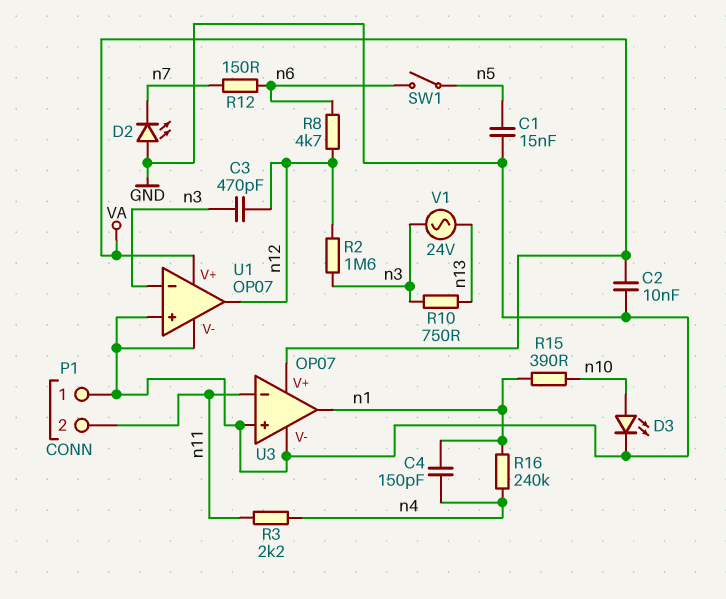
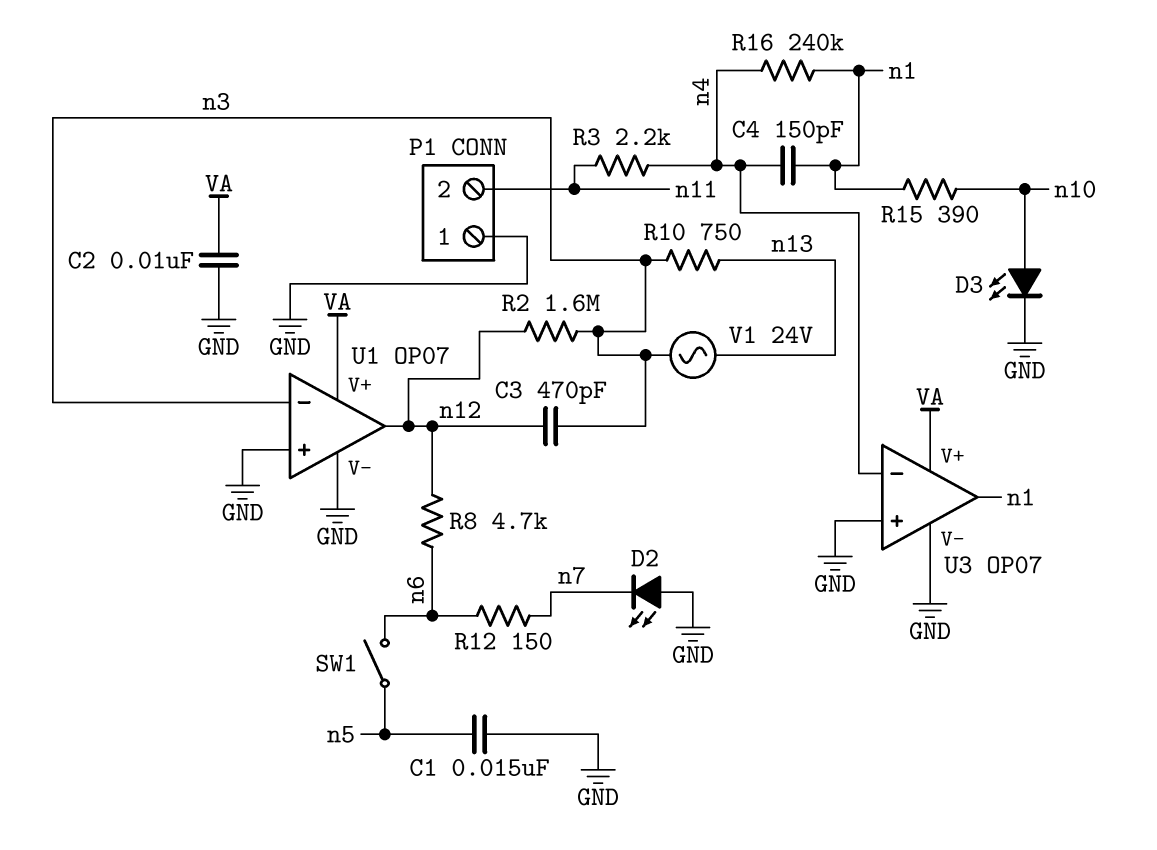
U3 pin in-: n11 -> n4

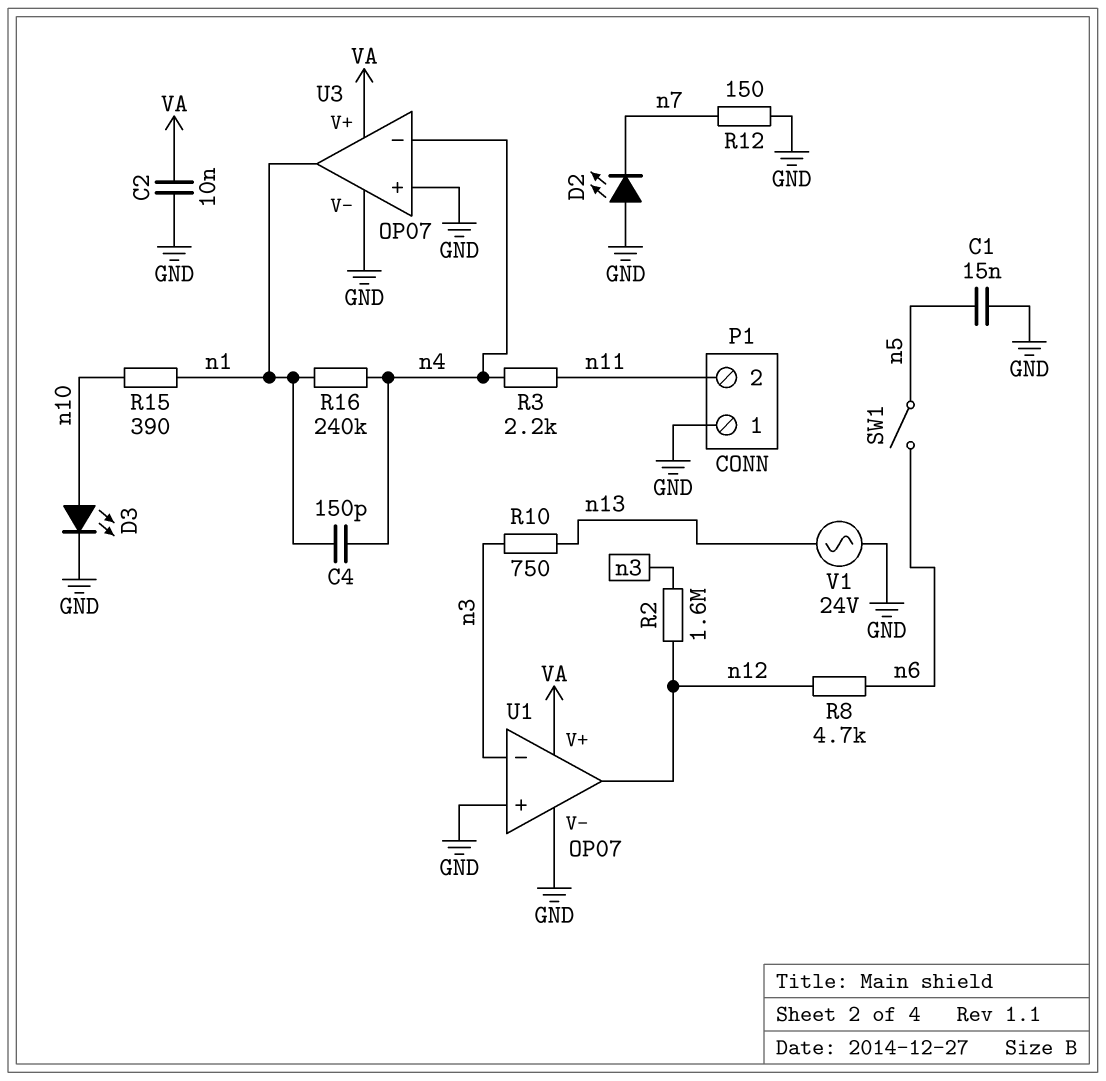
C3: 470pF (n3, n12) -> none
R12: 150 (n6, n7) -> 150 (GND, n7)
V1: AC 24V (n3, n13) -> AC 24V (GND, n13)

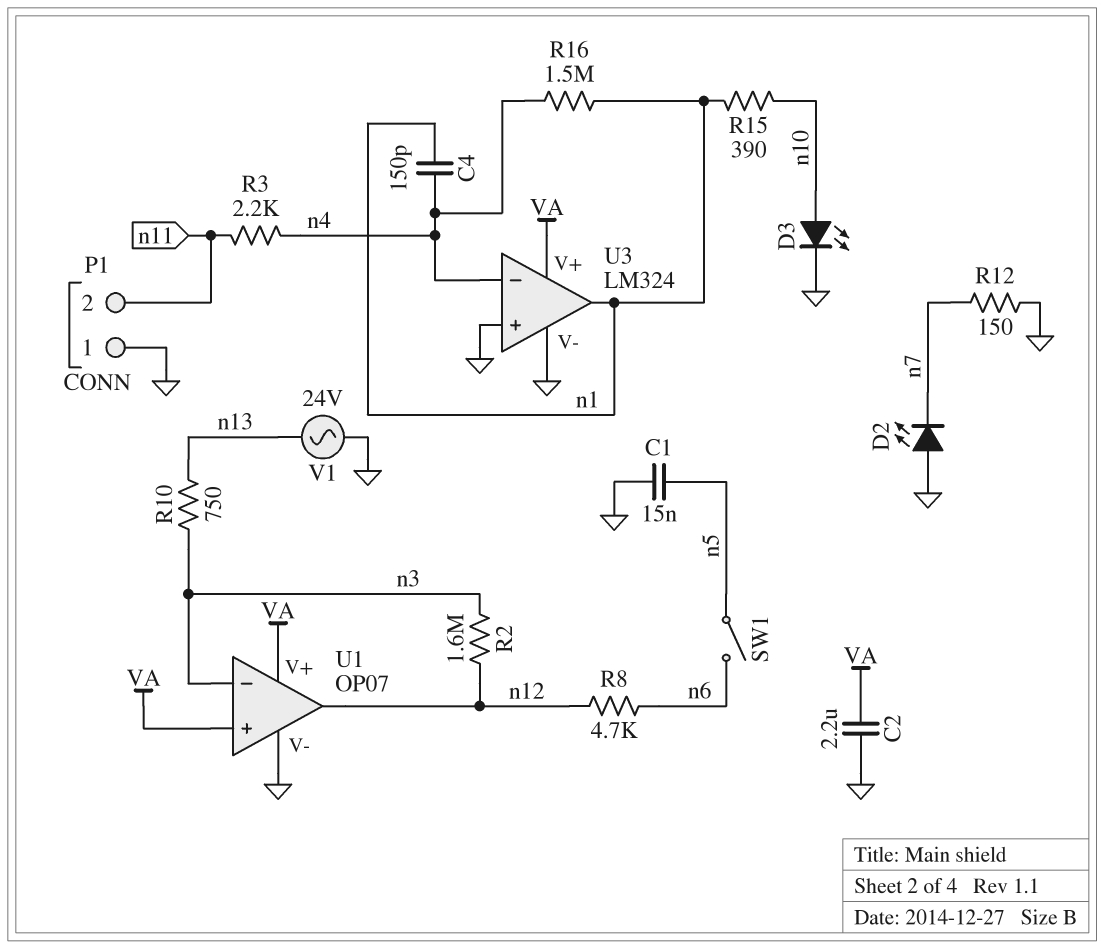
C2: 10nF (GND, VA) -> 2.2uF (GND, VA)
R16: 240k (n1, n4) -> 1.5M (n1, n4)
U1 pin in+: GND -> VA
U3: OP07 -> LM324

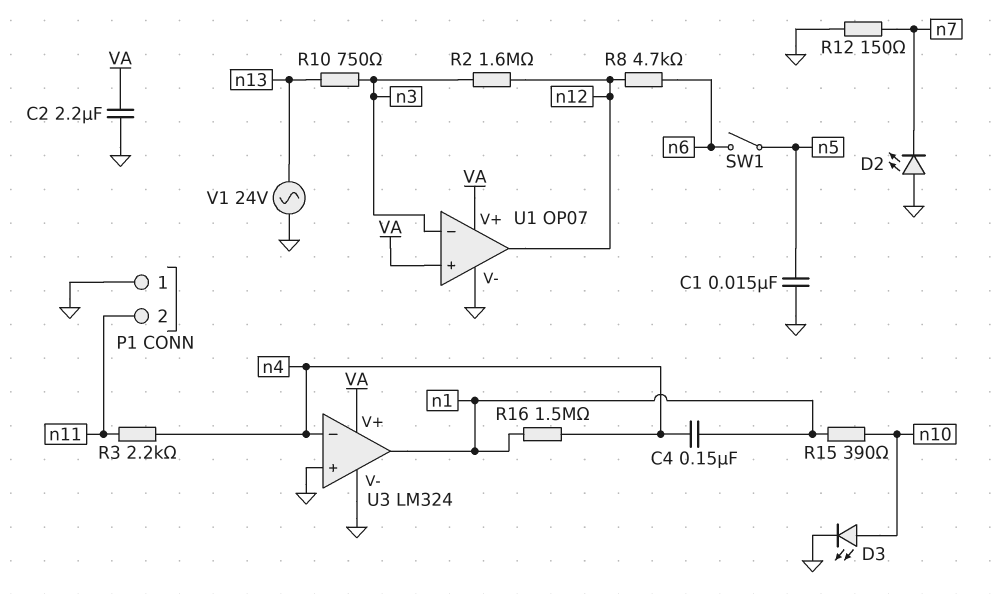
C4: 150pF (n1, n4) -> 150nF (n1, n4)

